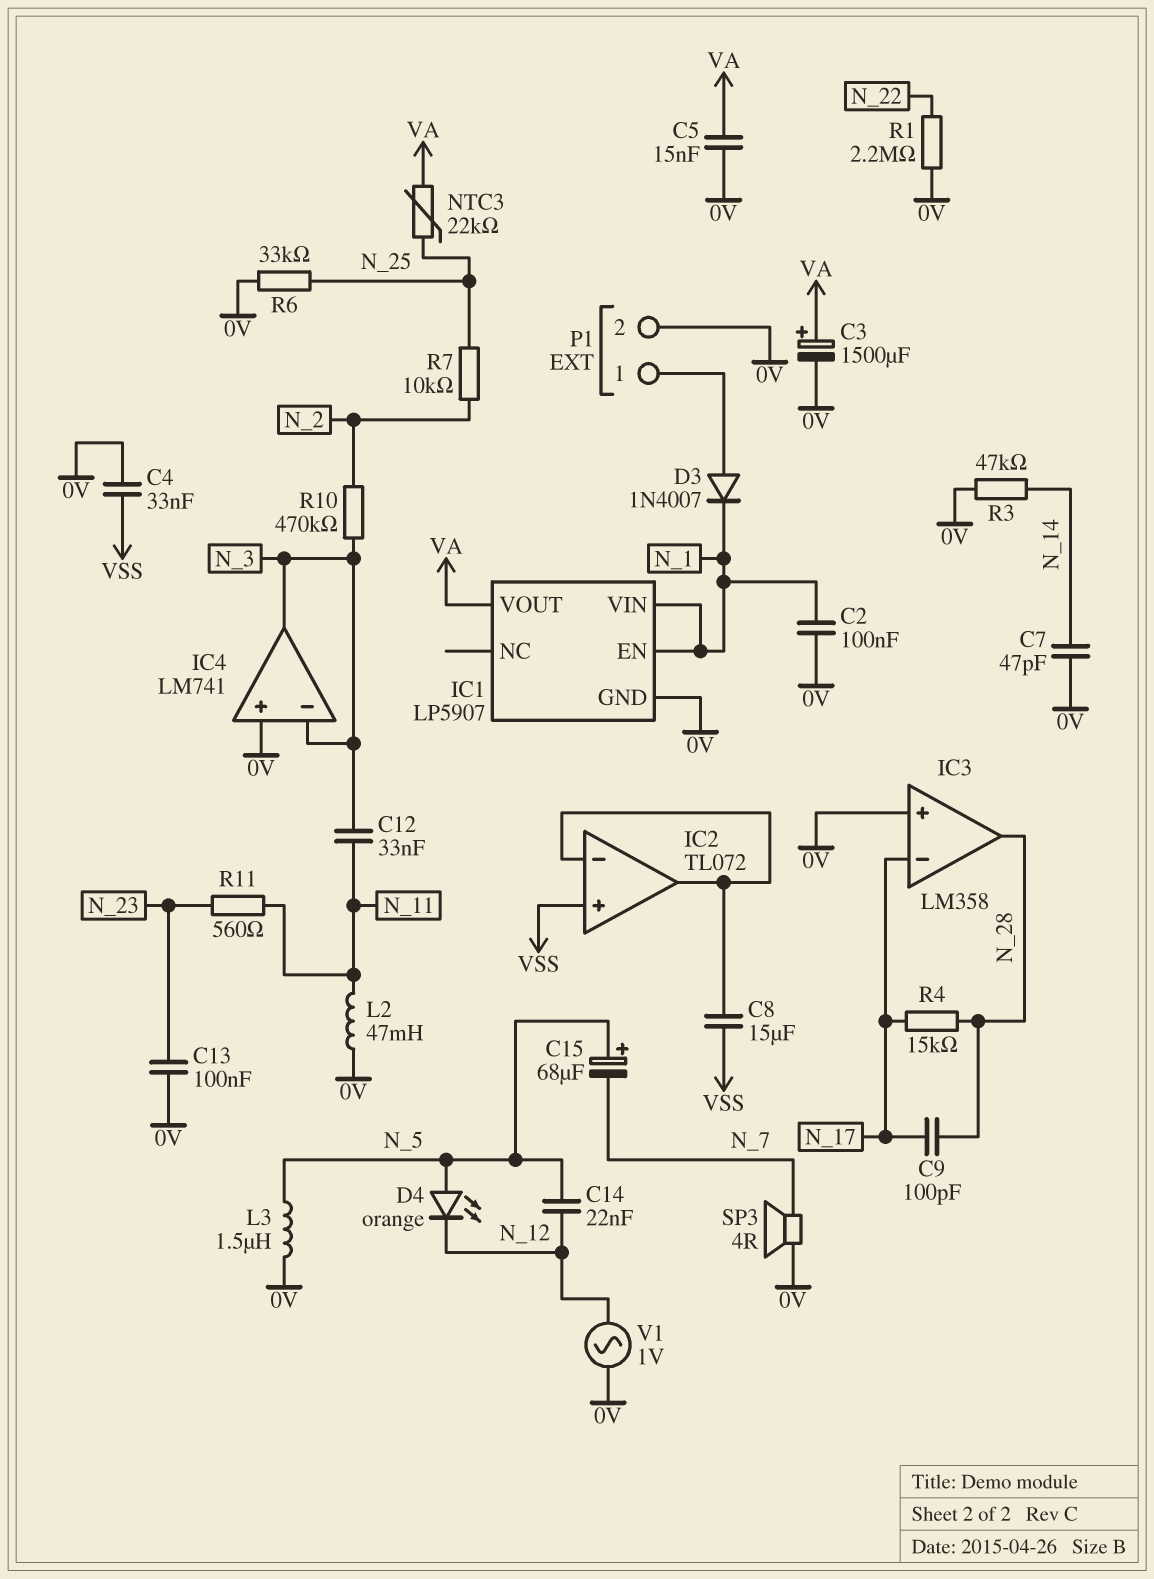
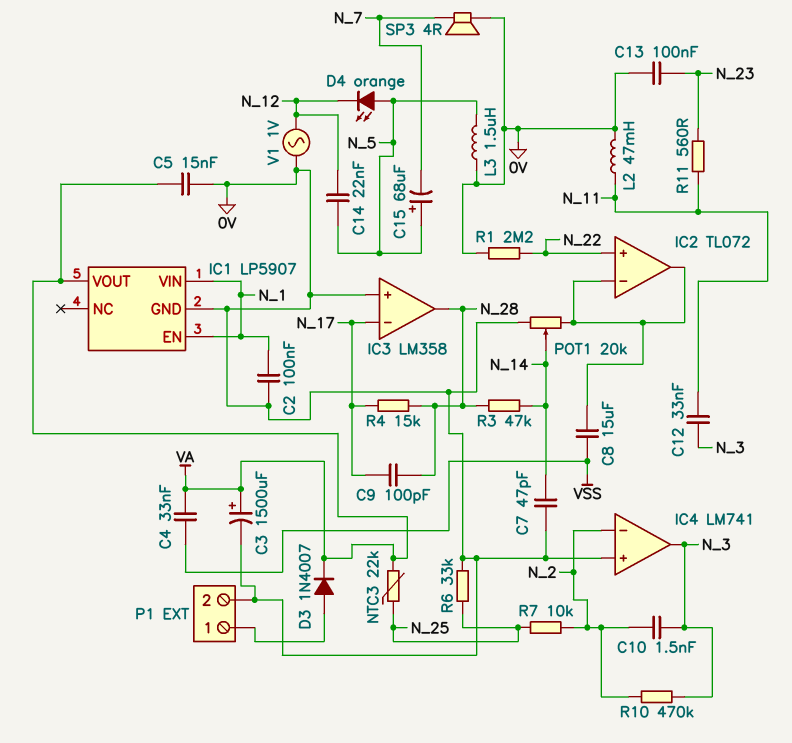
C4: 33nF (0V, VSS) -> 33nF (VA, VSS)
C10: none -> 1.5nF (N_2, N_3)
D3: diode 1N4007 (A P1/1, K N_1) -> diode 1N4007 (A P1/1, K VA)
IC2 pin in+: VSS -> N_22
IC4 pin in-: N_3 -> N_2
POT1: none -> 20k (0V, IC2/in-, wiper N_14)
R3: 47k (0V, N_14) -> 47k (N_14, N_28)

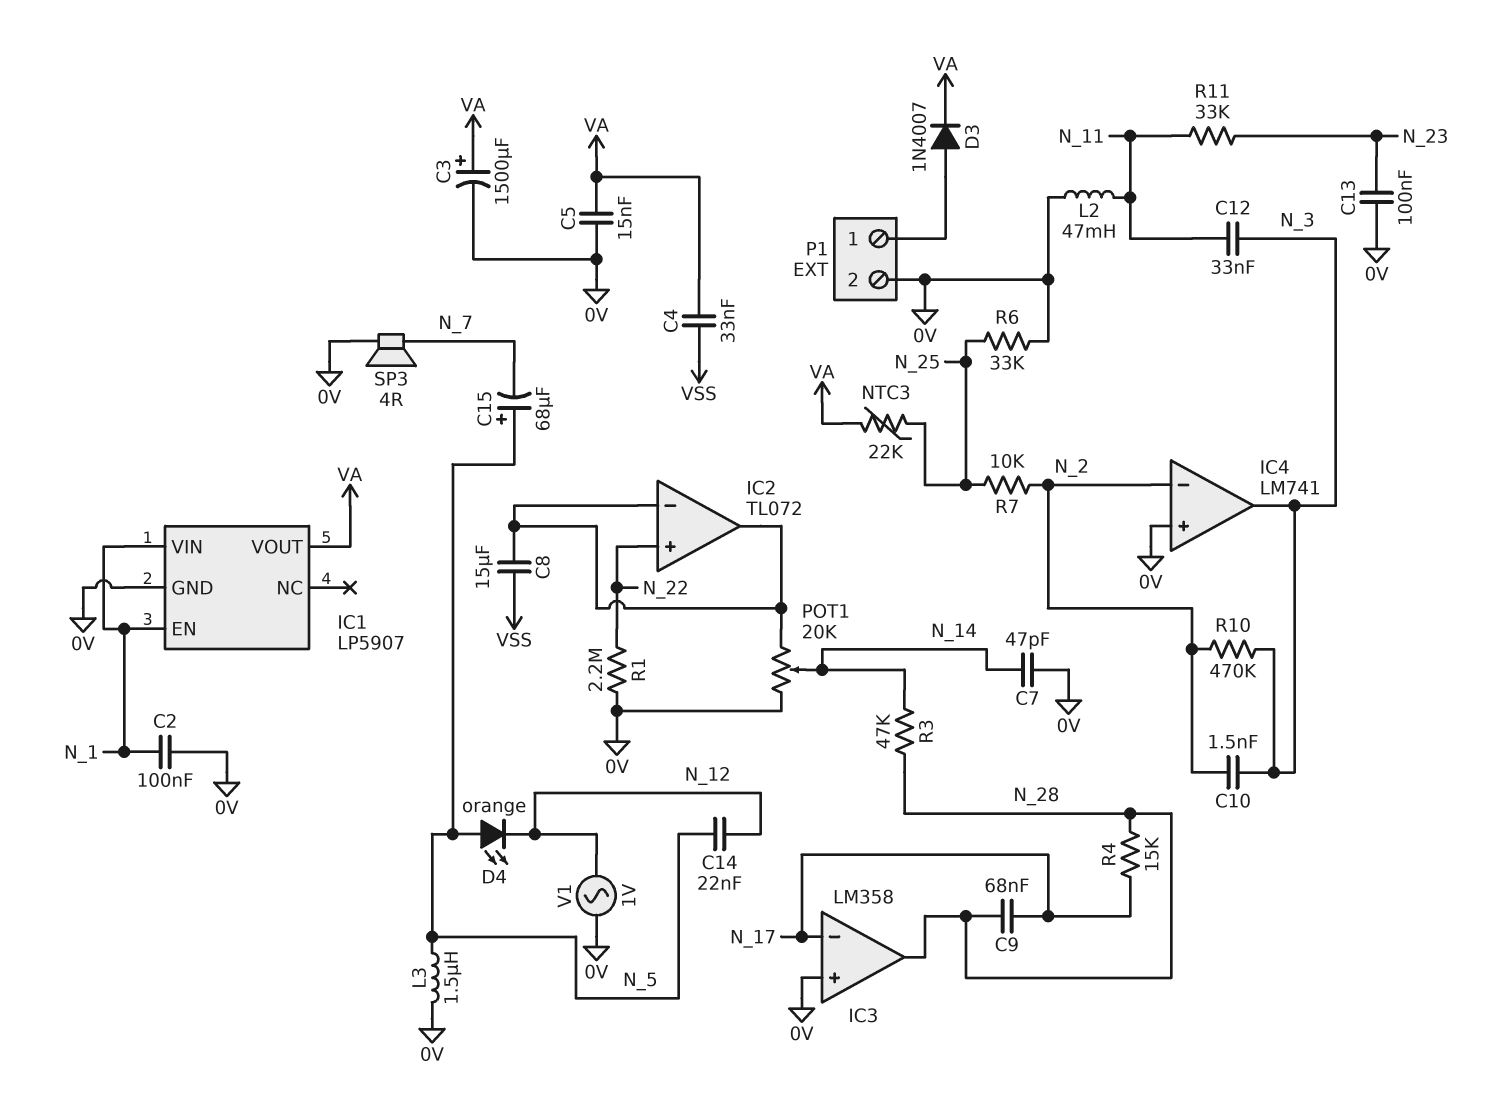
C9: 100pF (N_17, N_28) -> 68nF (N_17, N_28)
R11: 560 (N_11, N_23) -> 33k (N_11, N_23)

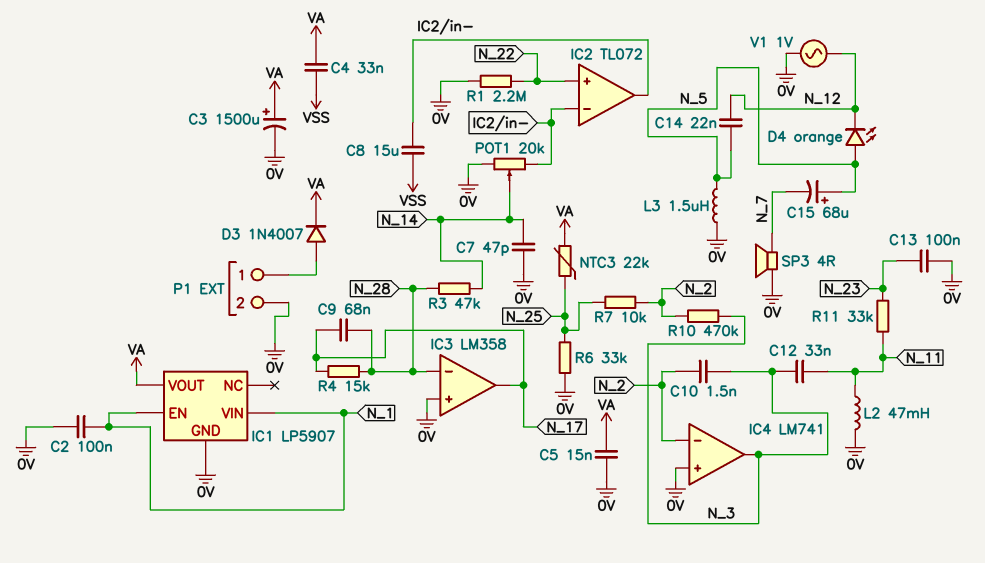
IC3 pin in-: N_17 -> N_28
IC3 pin out: N_28 -> N_17

